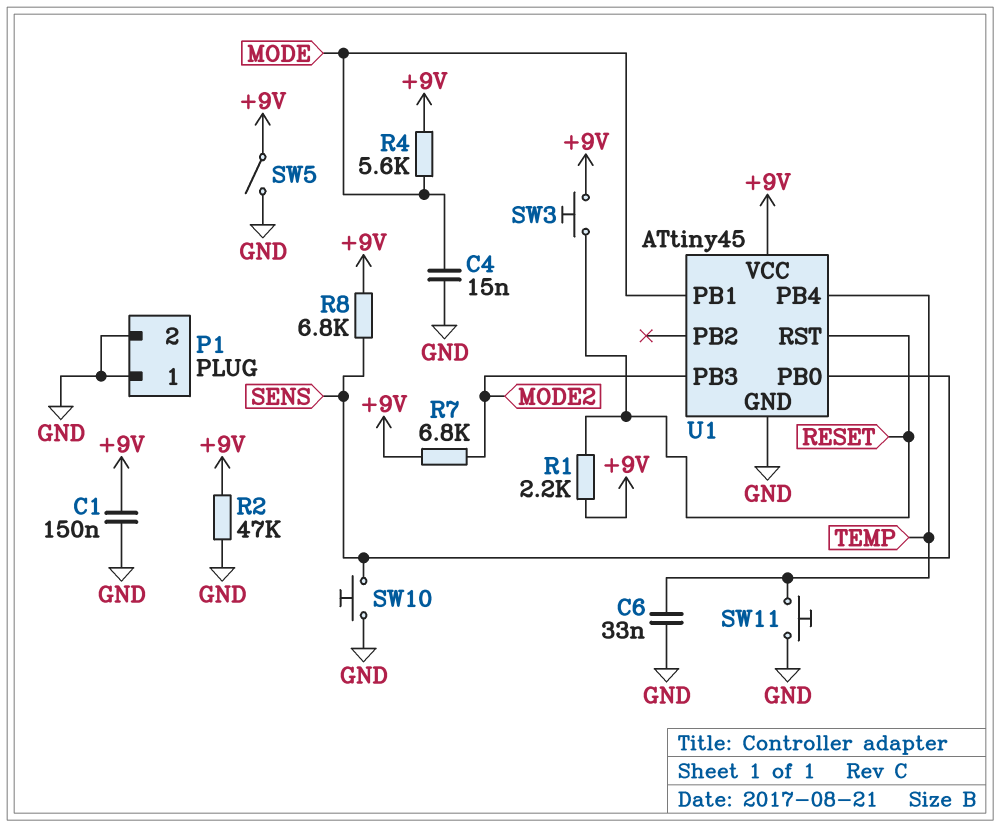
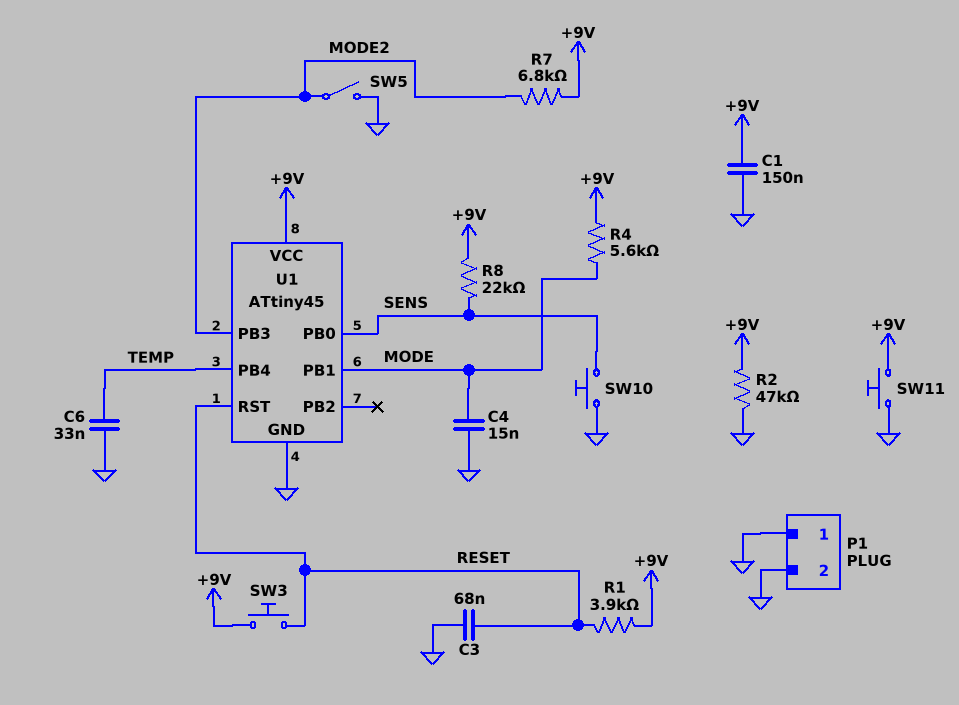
C3: none -> 68nF (GND, RESET)
R1: 2.2k (+9V, RESET) -> 3.9k (+9V, RESET)
R8: 6.8k (+9V, SENS) -> 22k (+9V, SENS)
SW5: switch (+9V, GND) -> switch (GND, MODE2)
SW11: button (GND, TEMP) -> button (+9V, GND)

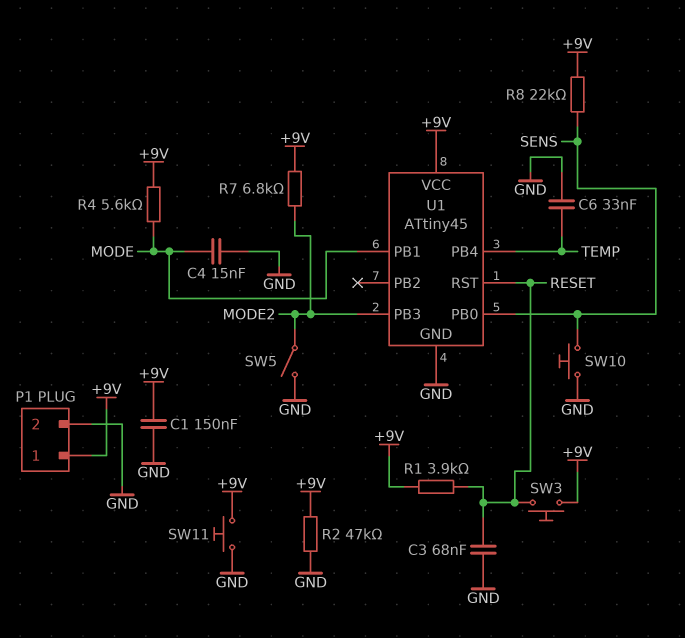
P1 pin 1: GND -> +9V

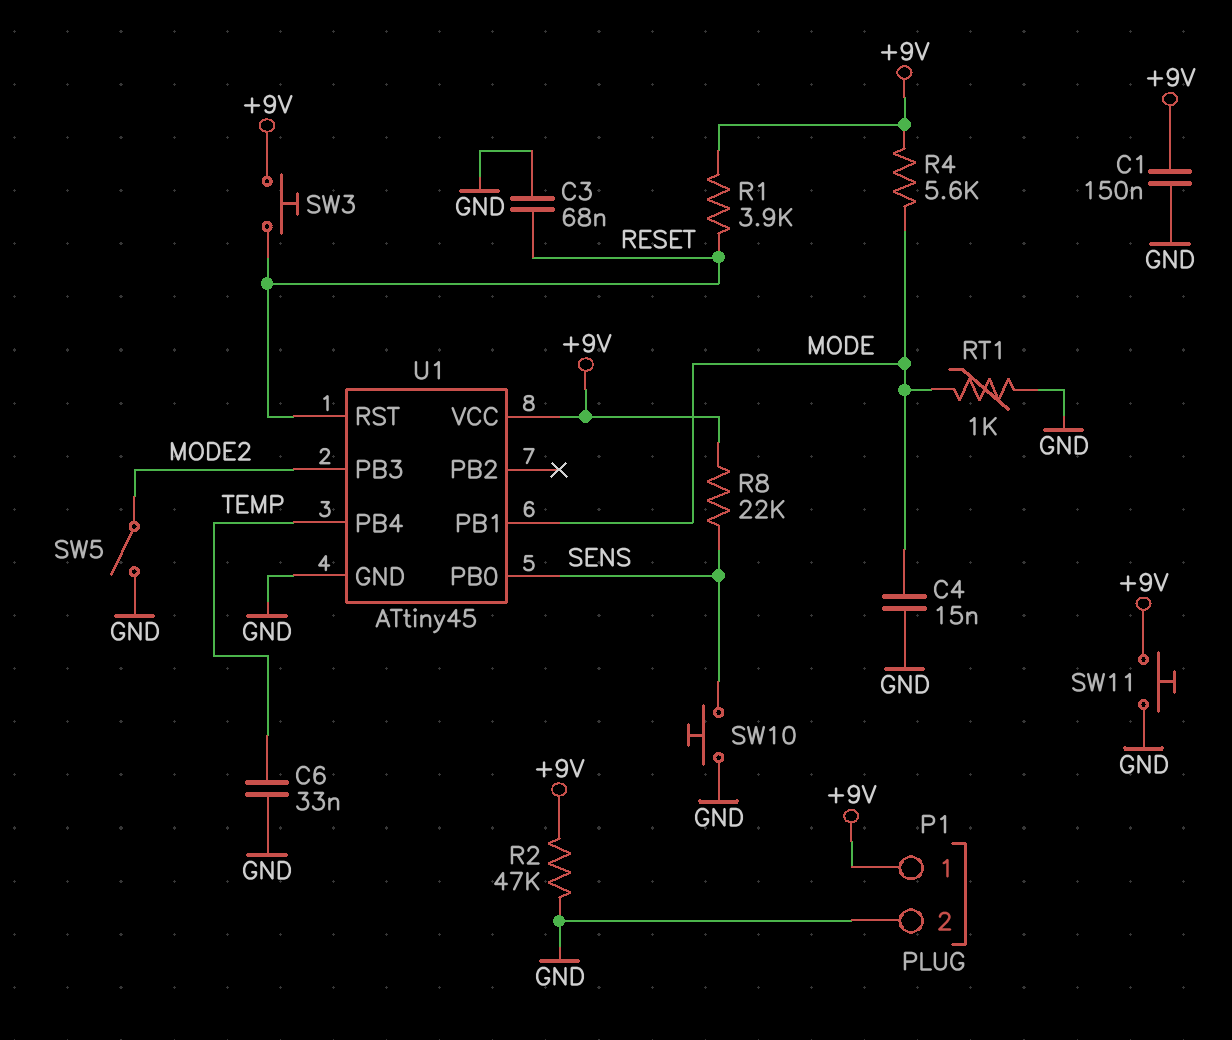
R7: 6.8k (+9V, MODE2) -> none
RT1: none -> 1k (GND, MODE)

